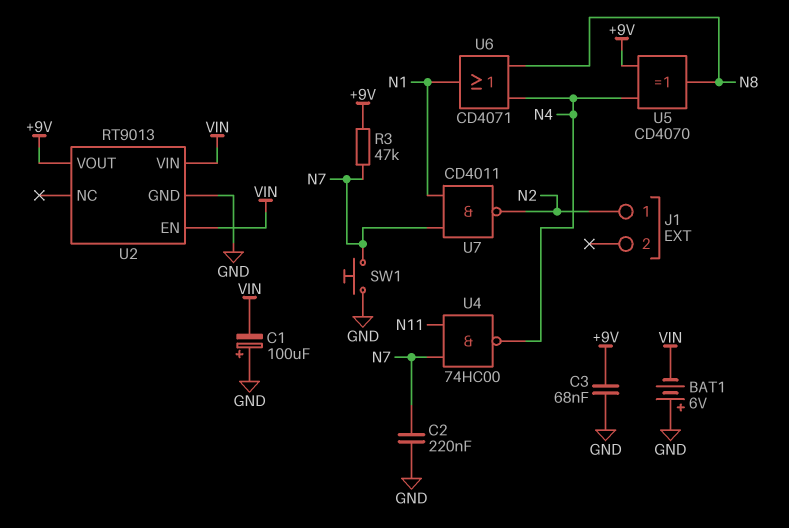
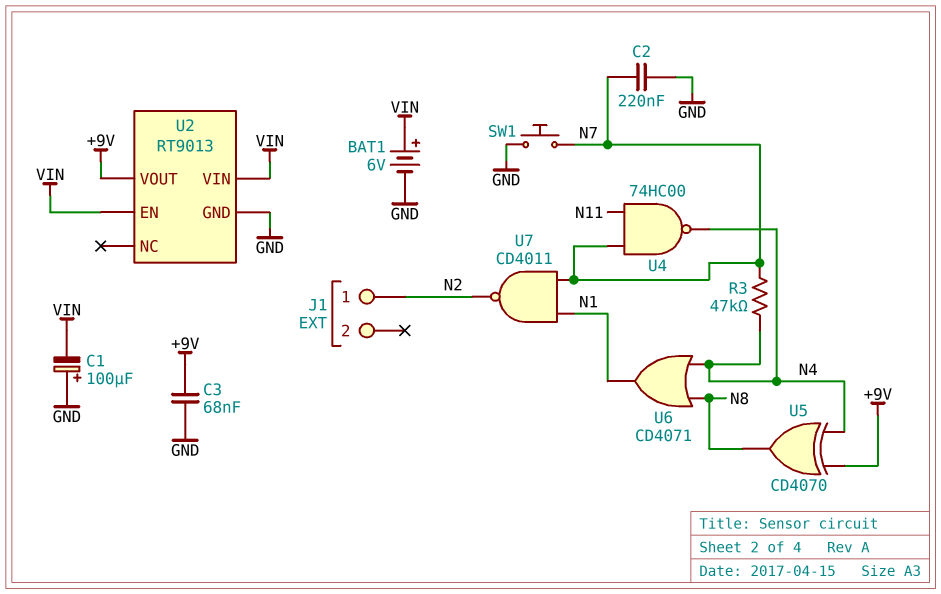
BAT1: 6V (plus GND, minus VIN) -> 6V (plus VIN, minus GND)
R3: 47k (+9V, N7) -> 47k (N4, N7)

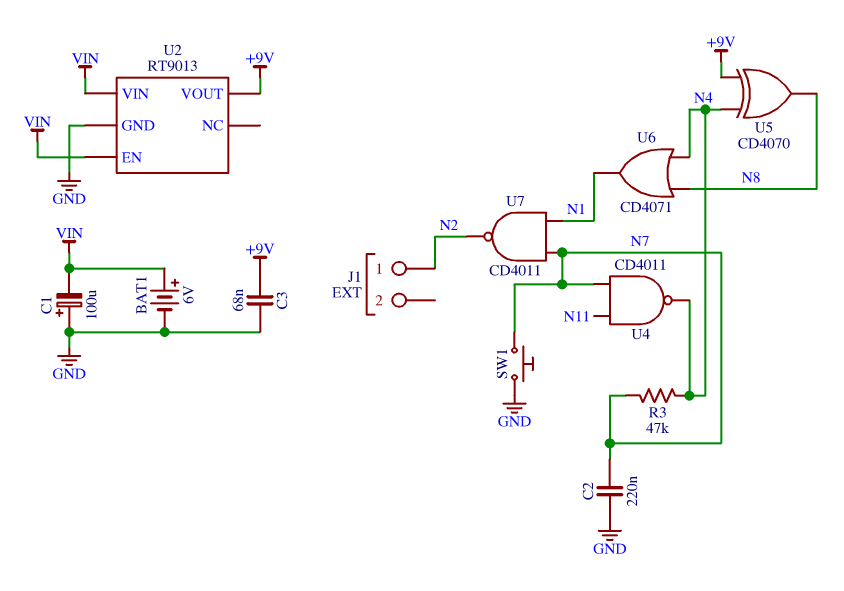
U4: NAND 74HC00 (in N7, in N11, out N4) -> NAND CD4011 (in N7, in N11, out N4)

